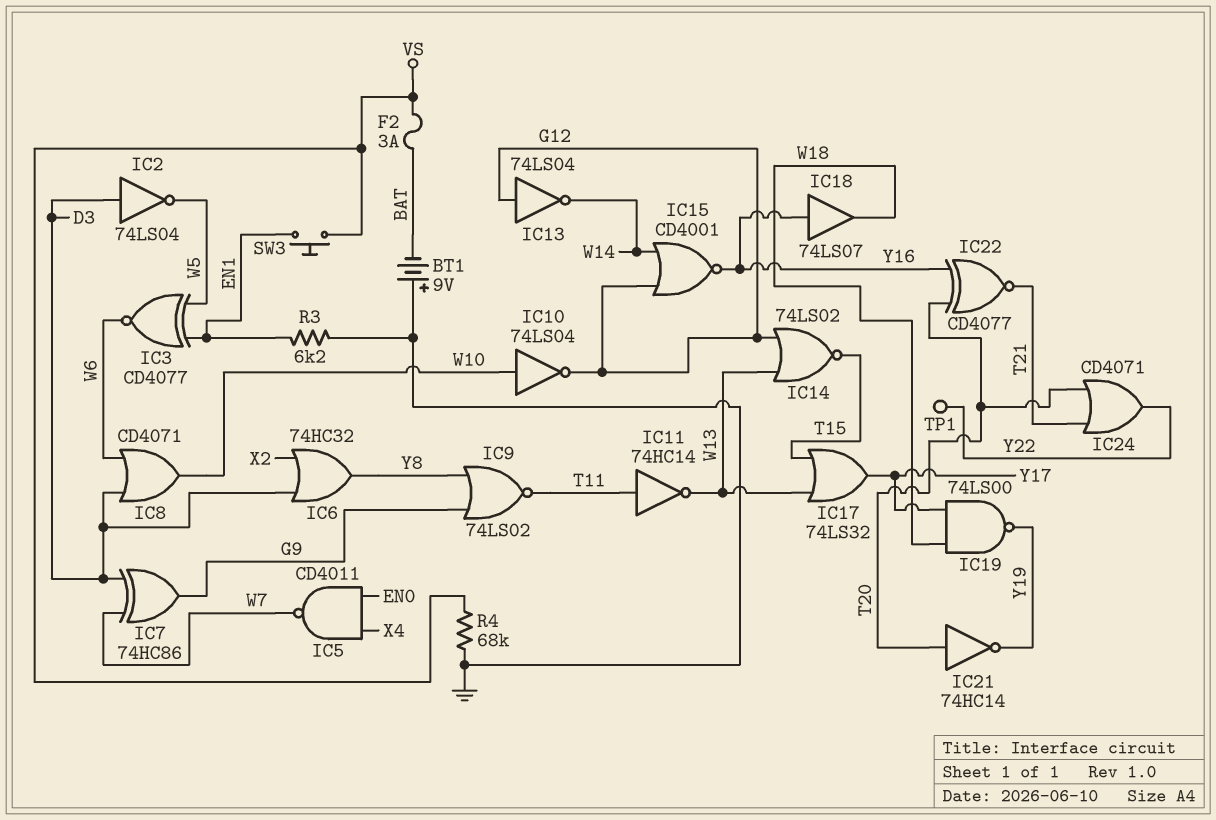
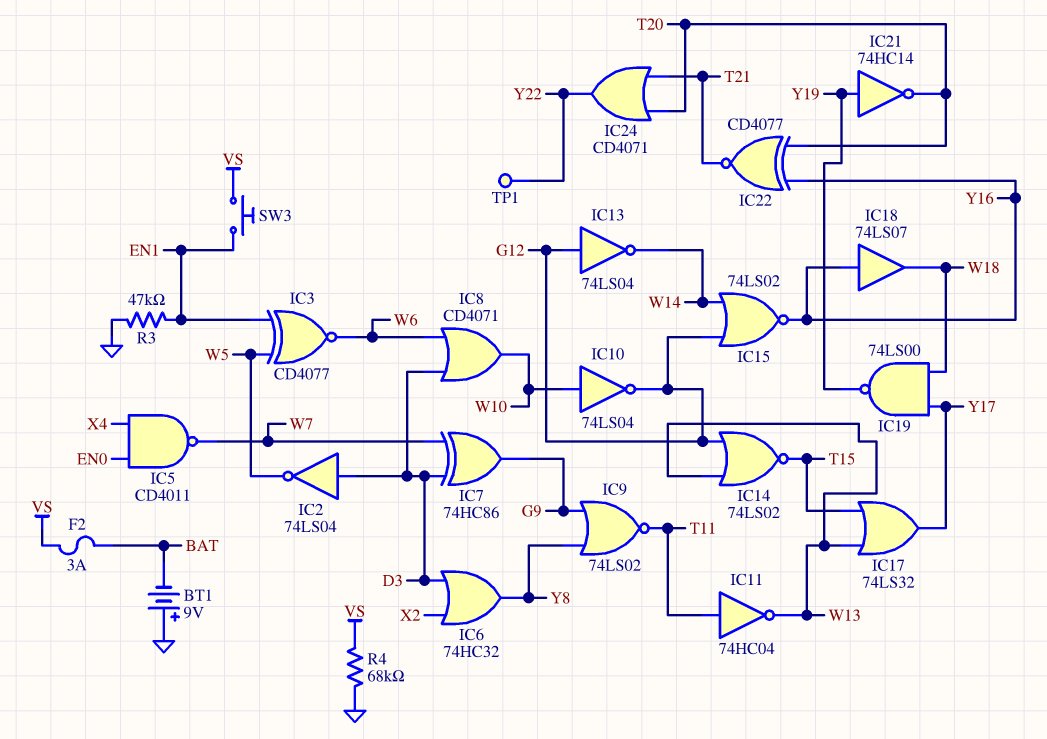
IC11: NOT 74HC14 (in T11, out W13) -> NOT 74HC04 (in T11, out W13)
IC15: NOR CD4001 (in G12, in W14, out Y16) -> NOR 74LS02 (in G12, in W14, out Y16)
IC21: NOT 74HC14 (in T20, out Y19) -> NOT 74HC14 (in Y19, out T20)
R3: 6.2k (EN1, GND) -> 47k (EN1, GND)

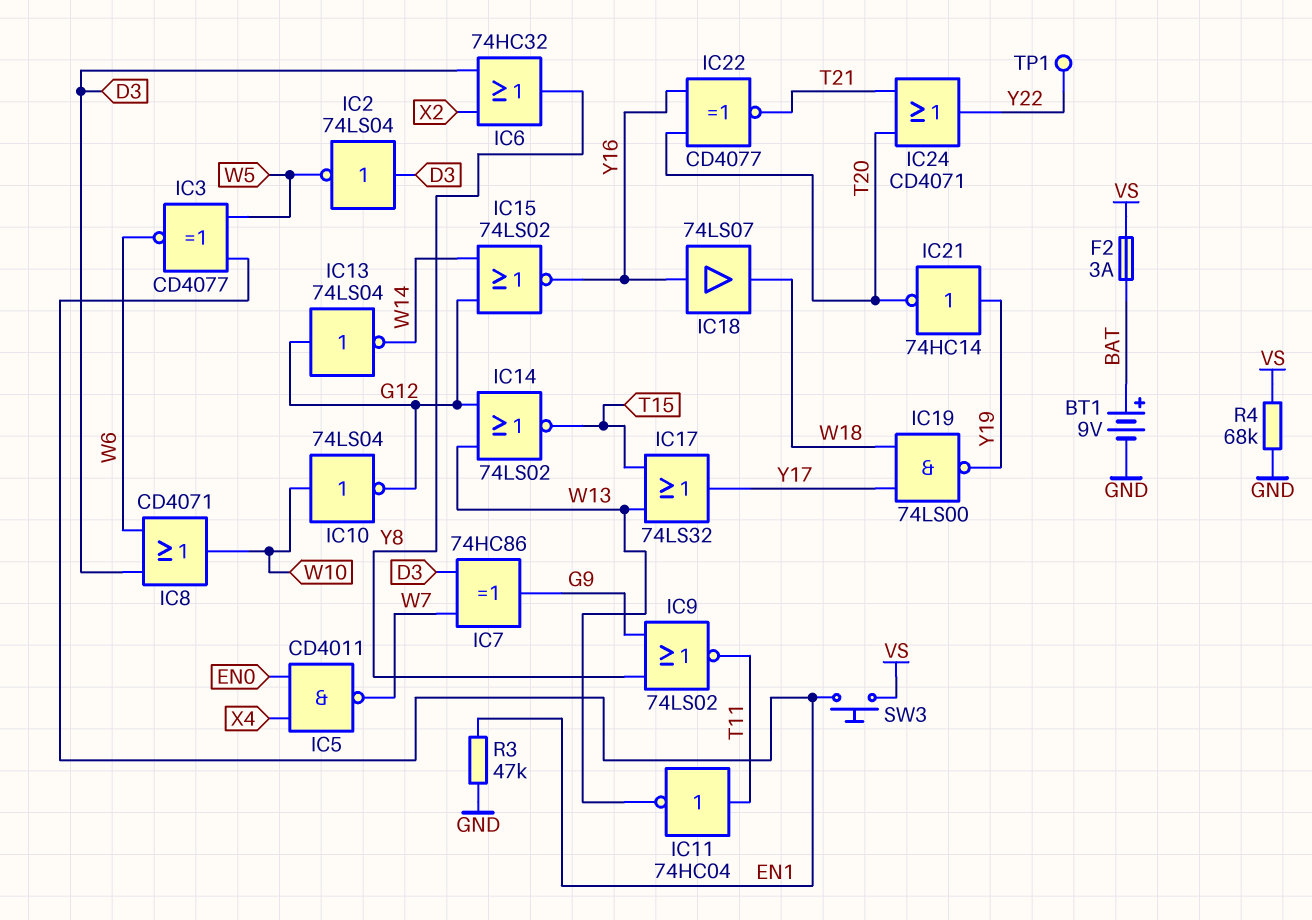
BT1: 9V (plus GND, minus BAT) -> 9V (plus BAT, minus GND)

